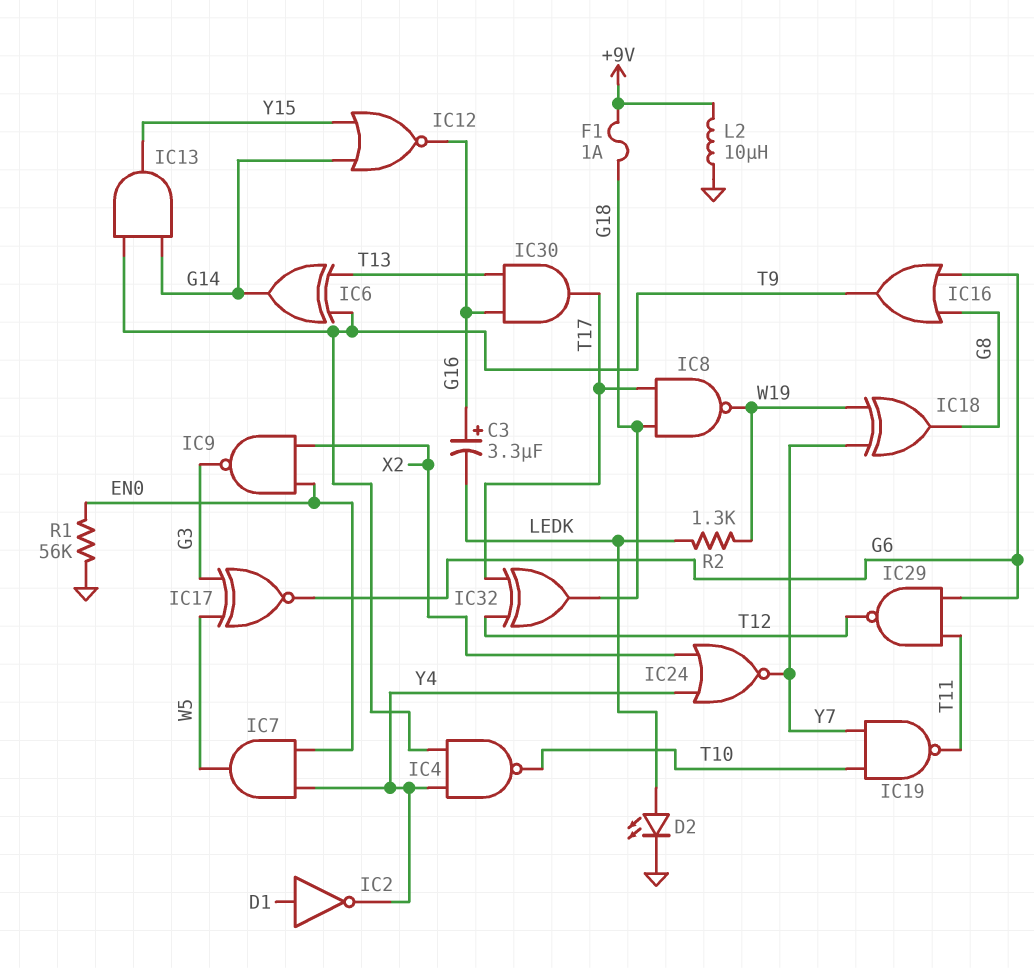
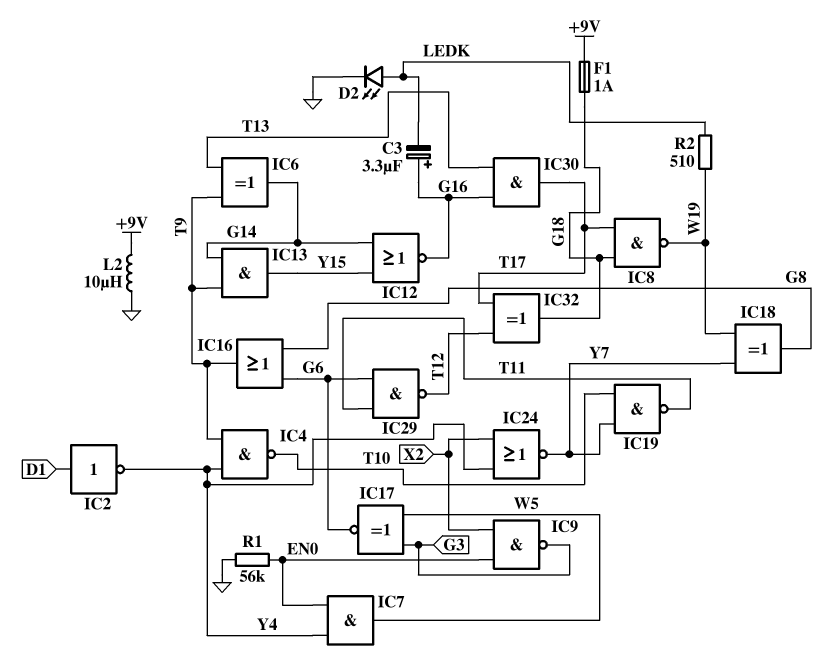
R2: 1.3k (LEDK, W19) -> 510 (LEDK, W19)

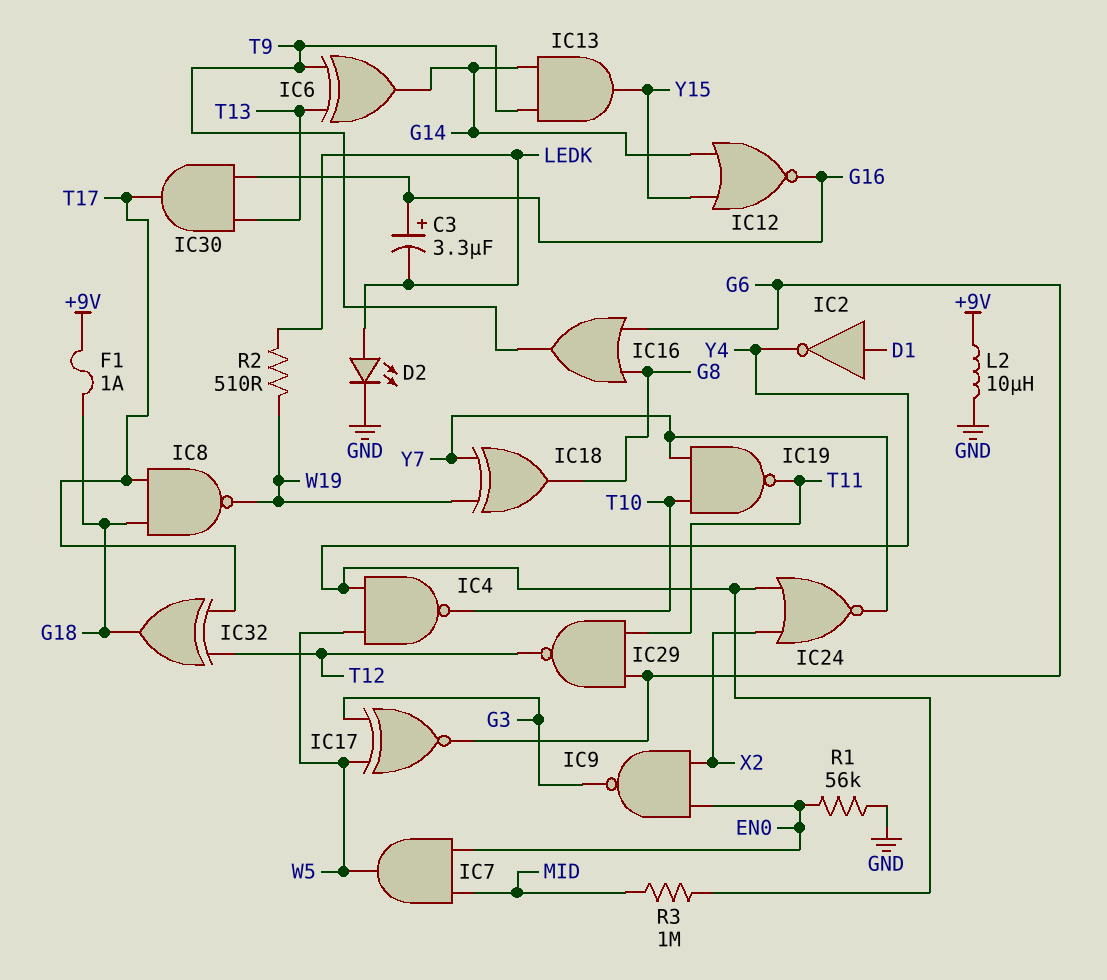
IC4: NAND (in T9, in Y4, out T10) -> NAND (in W5, in Y4, out T10)
IC7: AND (in EN0, in Y4, out W5) -> AND (in EN0, in MID, out W5)
R3: none -> 1M (MID, Y4)

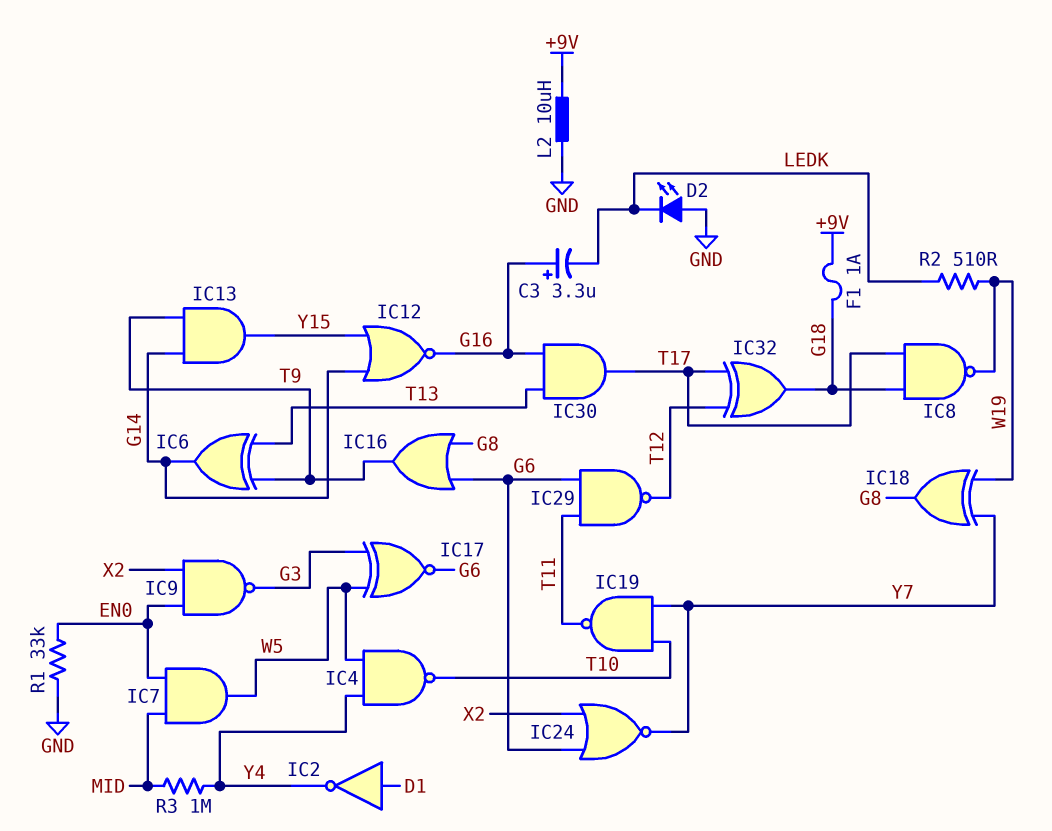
D2: LED (A LEDK, K GND) -> LED (A GND, K LEDK)
IC24: NOR (in X2, in Y4, out Y7) -> NOR (in G6, in X2, out Y7)
R1: 56k (EN0, GND) -> 33k (EN0, GND)

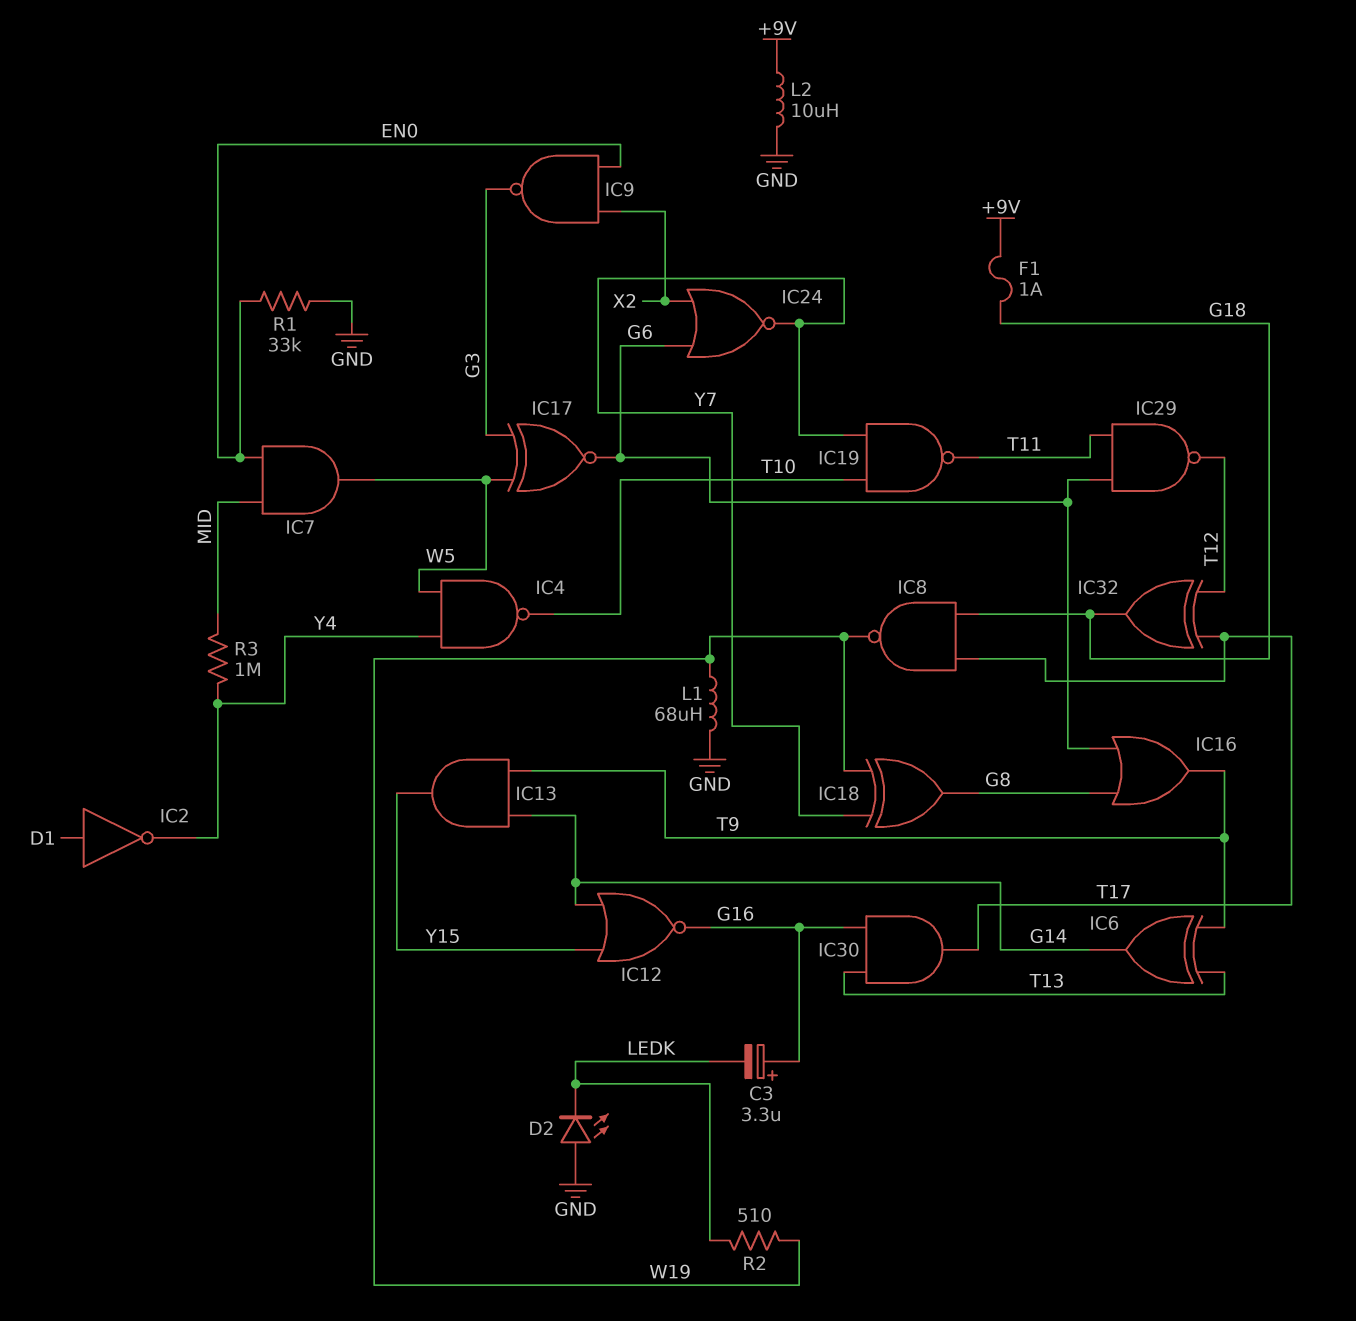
L1: none -> 68uH (GND, W19)

